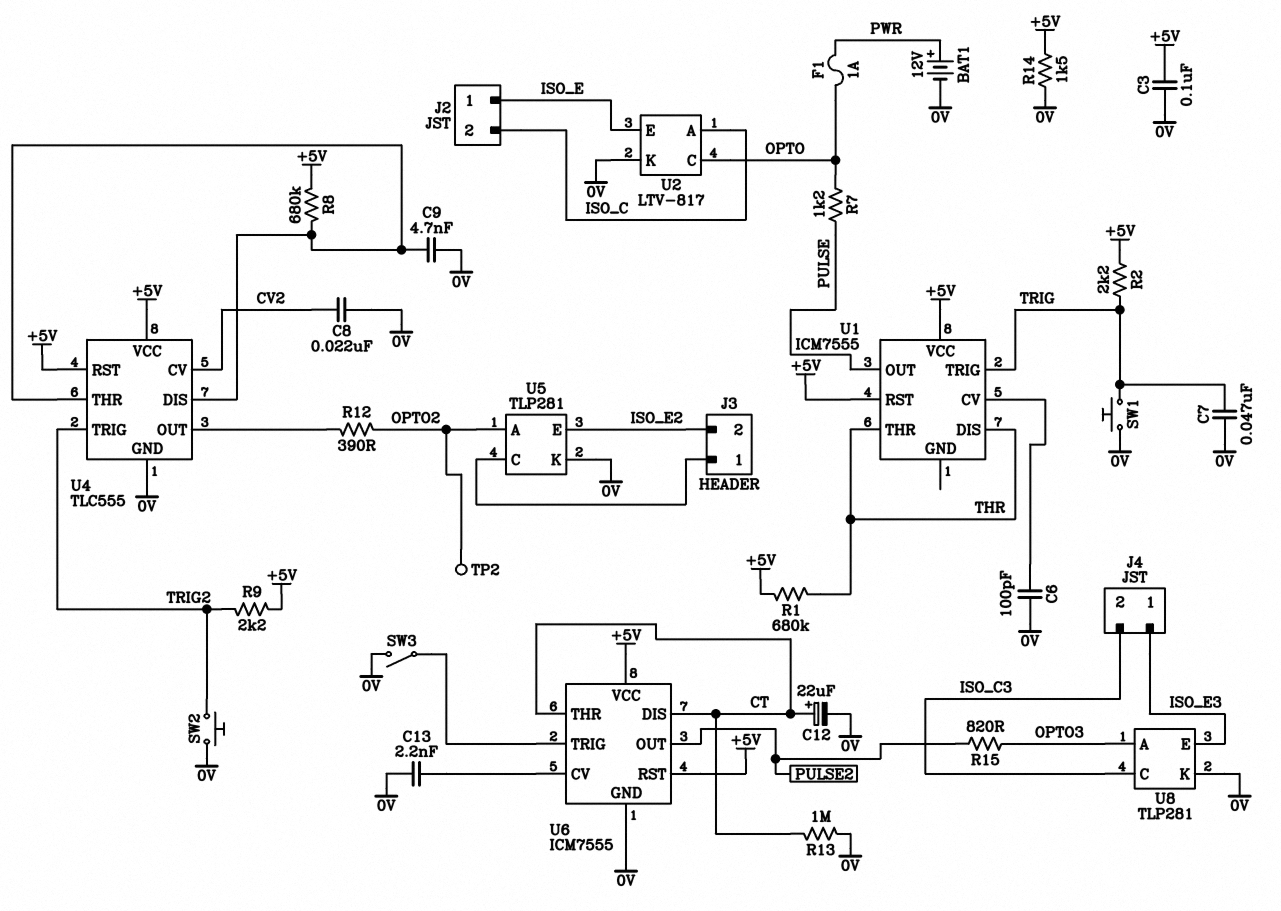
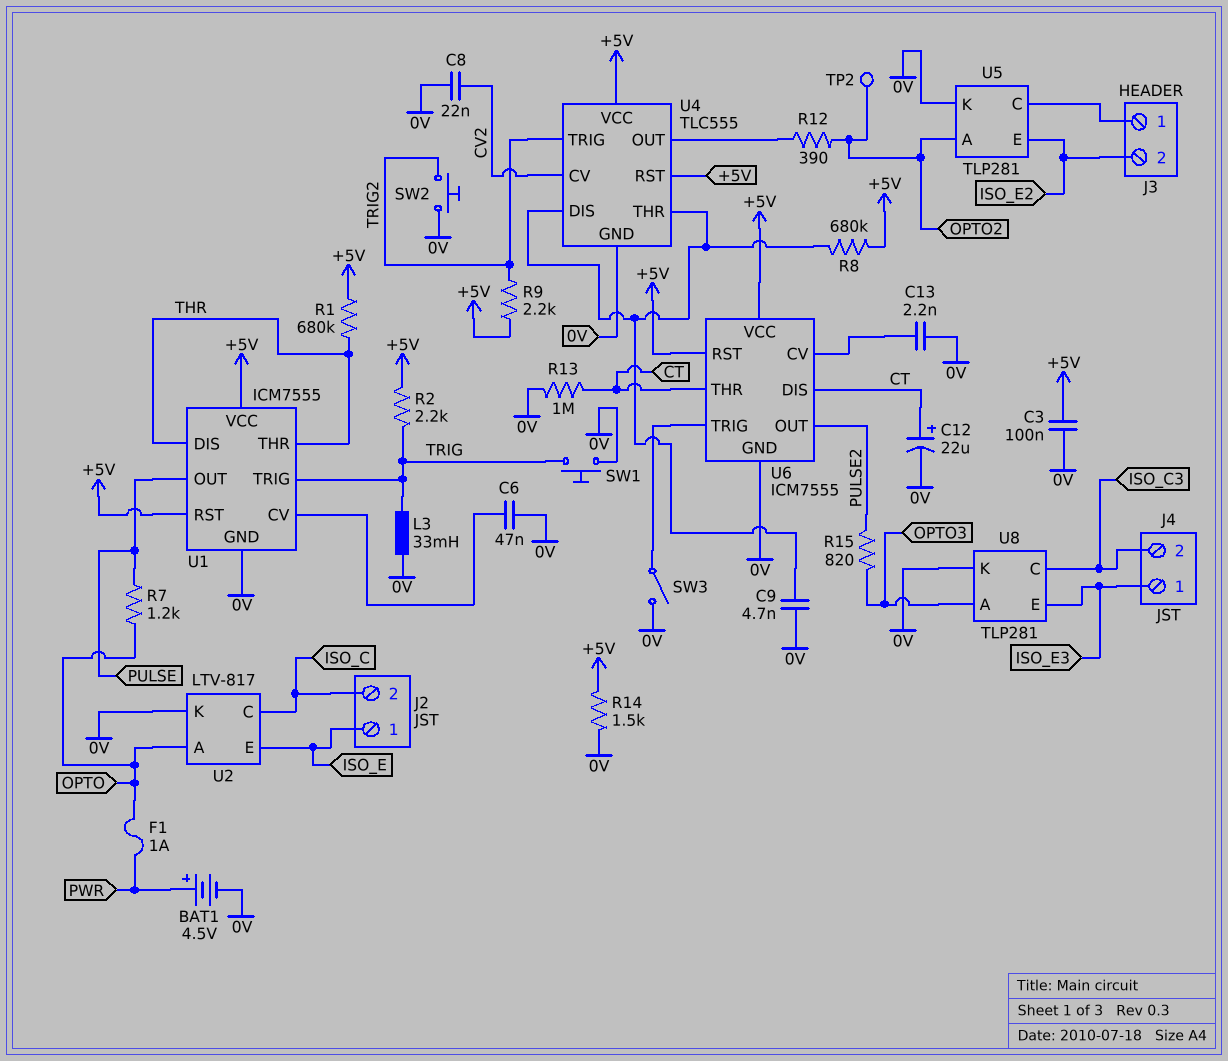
BAT1: 12V (plus PWR, minus 0V) -> 4.5V (plus PWR, minus 0V)
C6: 100pF (0V, U1/CV) -> 47nF (0V, U1/CV)
C7: 47nF (0V, TRIG) -> none
L3: none -> 33mH (0V, TRIG)
U1 pin GND: none -> 0V
U2 pin A: ISO_C -> OPTO
U2 pin C: OPTO -> ISO_C

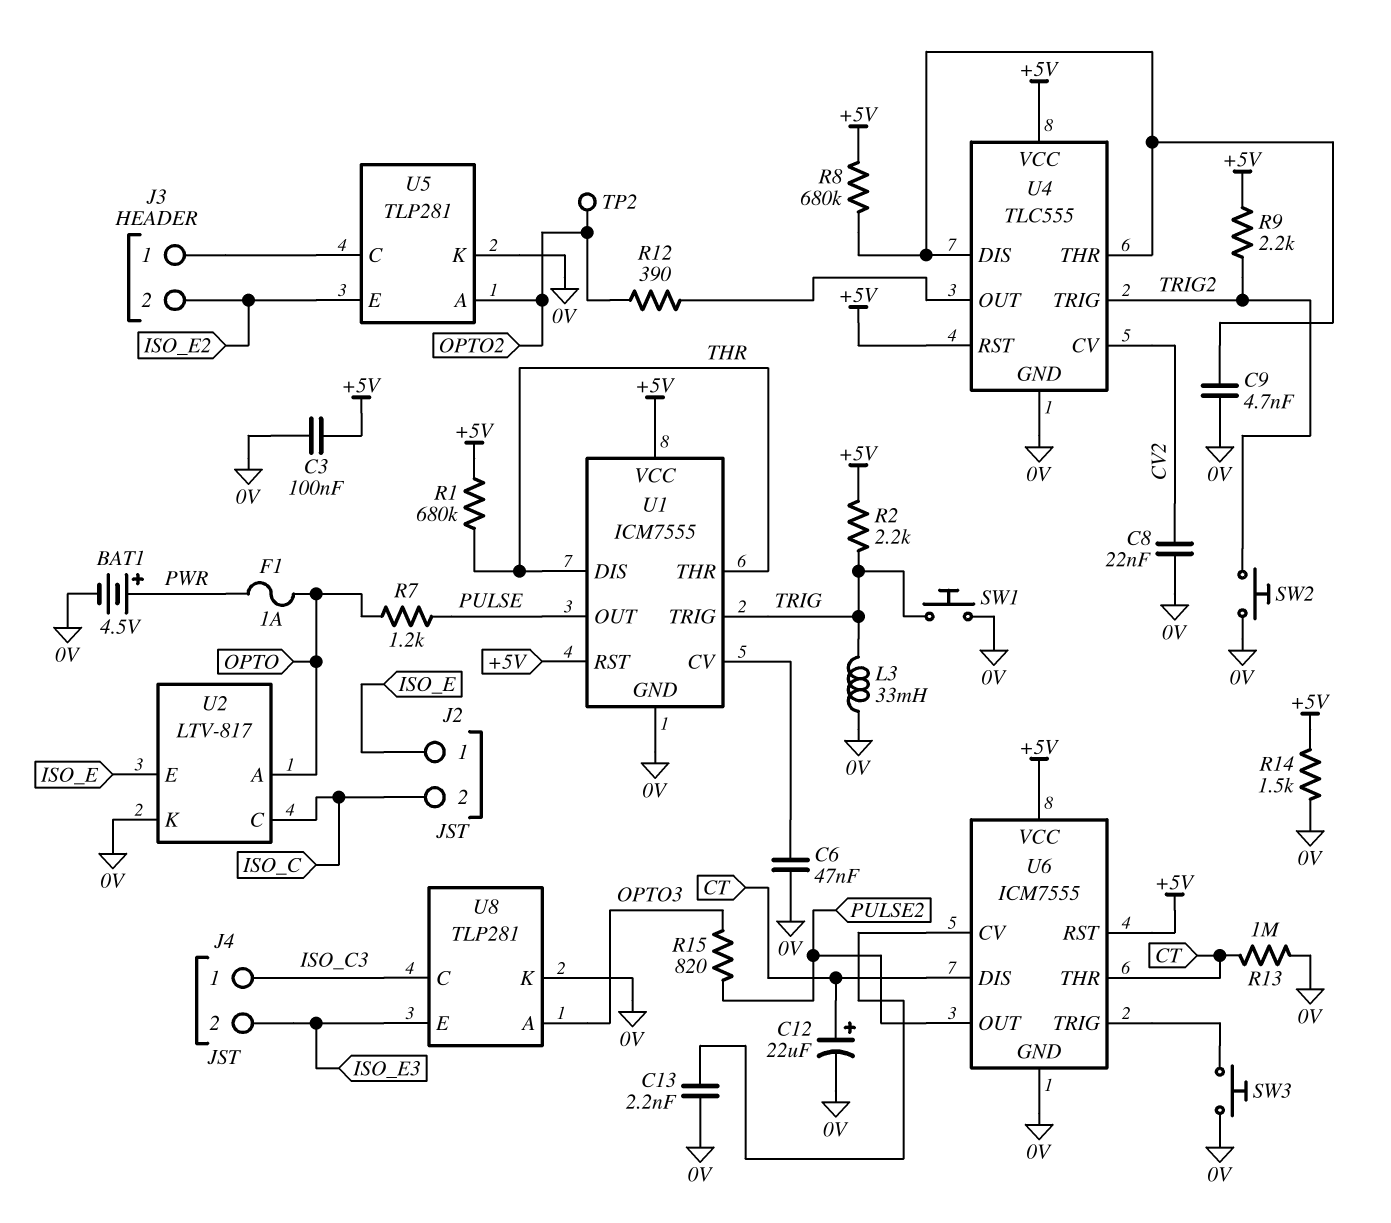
J4 pin 1: ISO_E3 -> ISO_C3
J4 pin 2: ISO_C3 -> ISO_E3
SW3: switch (0V, U6/TRIG) -> button (0V, U6/TRIG)

